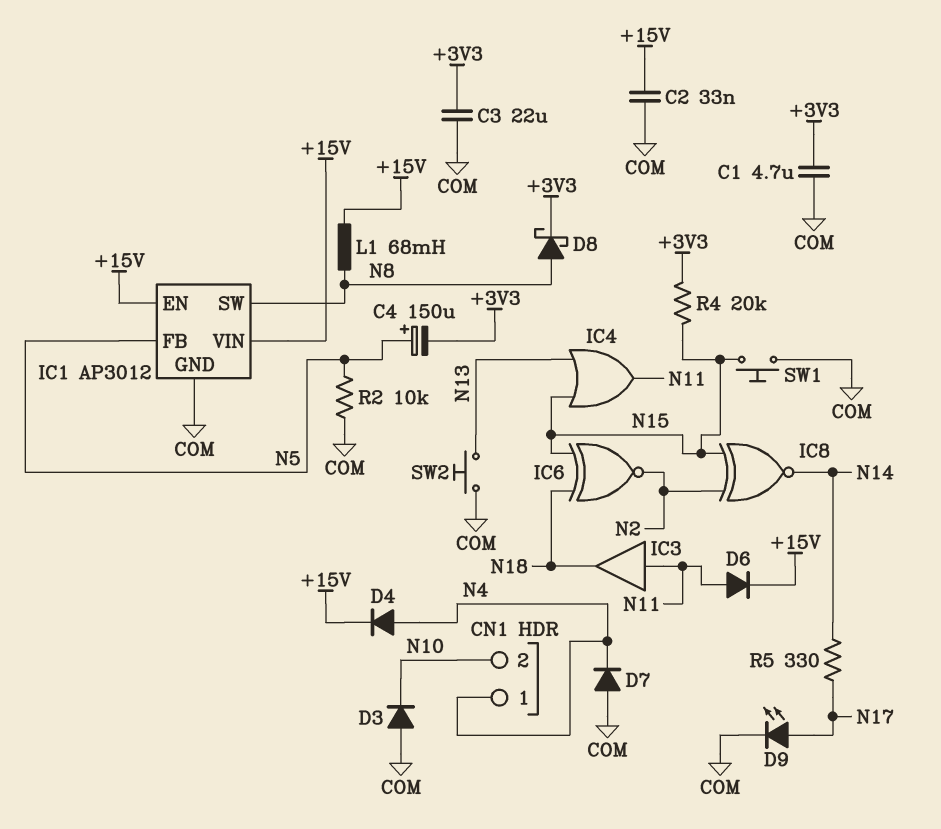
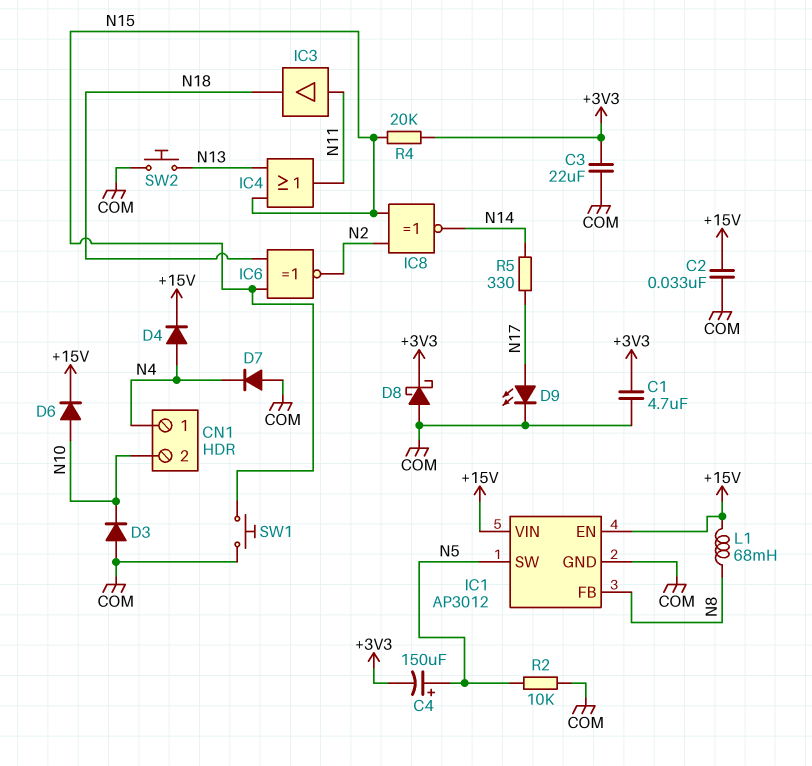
D6: diode (A N11, K +15V) -> diode (A N10, K +15V)
D8: schottky (A N8, K +3V3) -> schottky (A COM, K +3V3)
IC1 pin FB: N5 -> N8
IC1 pin SW: N8 -> N5

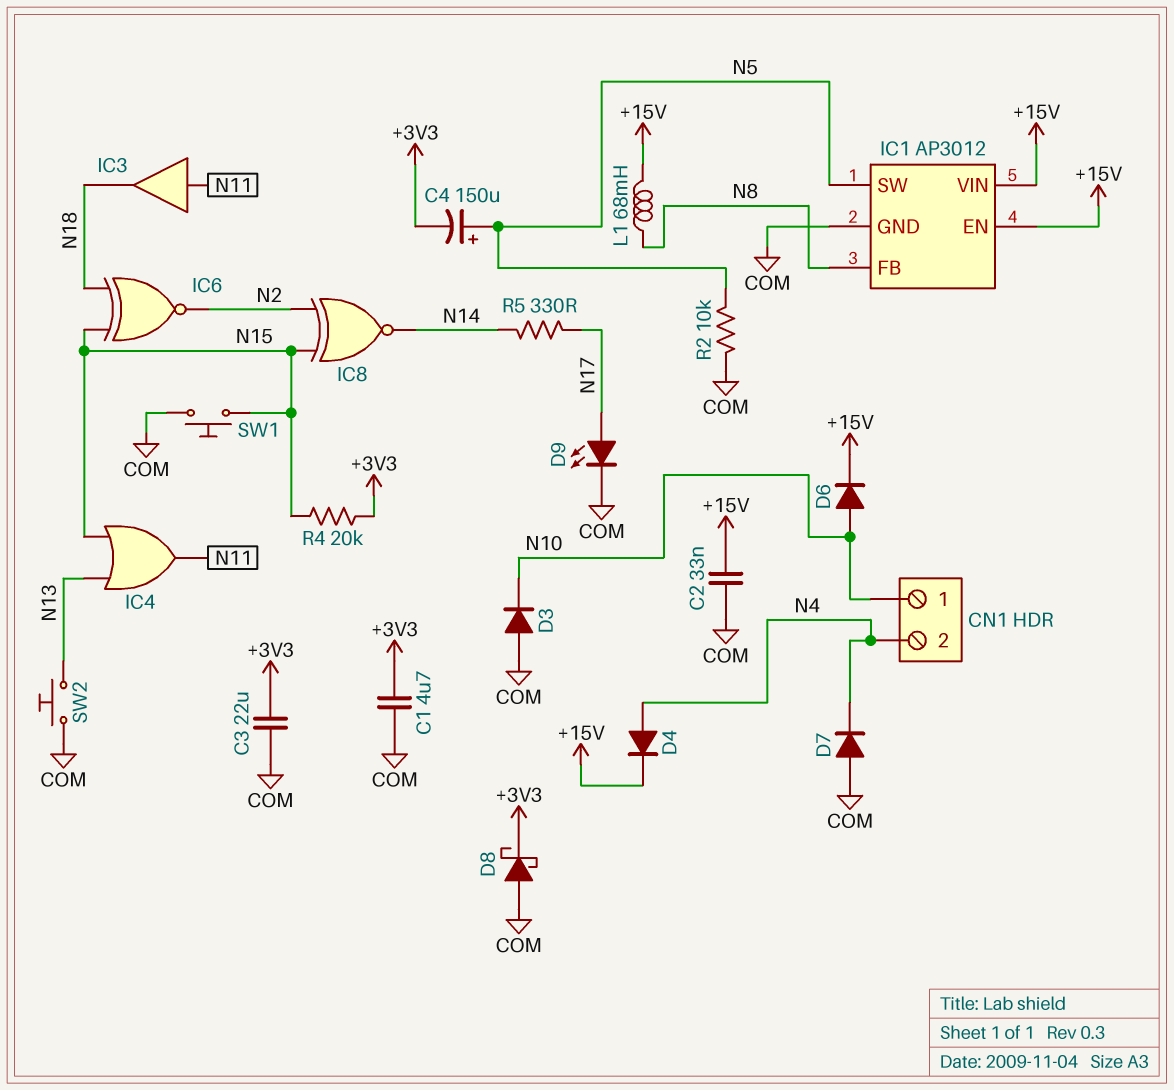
CN1 pin 1: N4 -> N10
CN1 pin 2: N10 -> N4

